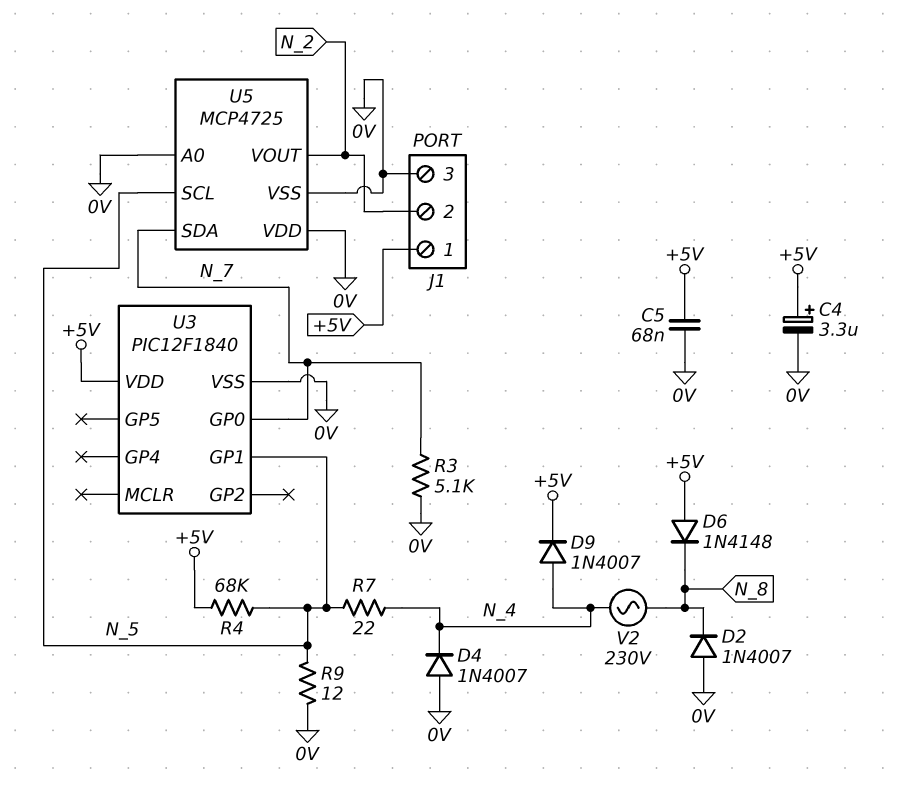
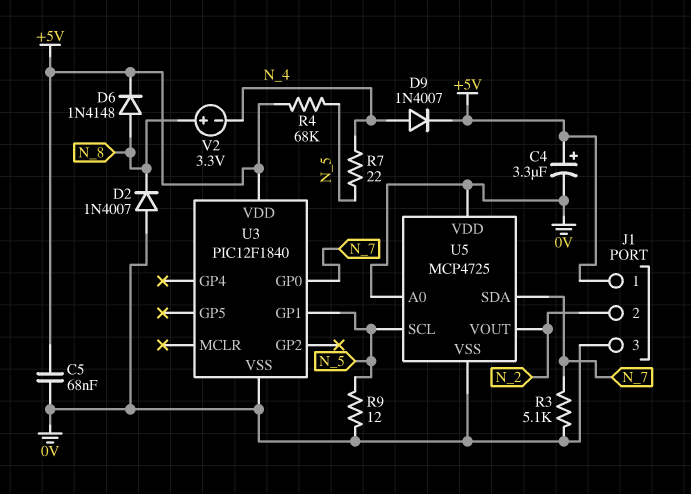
D4: diode 1N4007 (A 0V, K N_4) -> none
D6: diode 1N4148 (A +5V, K N_8) -> diode 1N4148 (A N_8, K +5V)
V2: AC 230V (N_4, N_8) -> 3.3V (plus N_8, minus N_4)

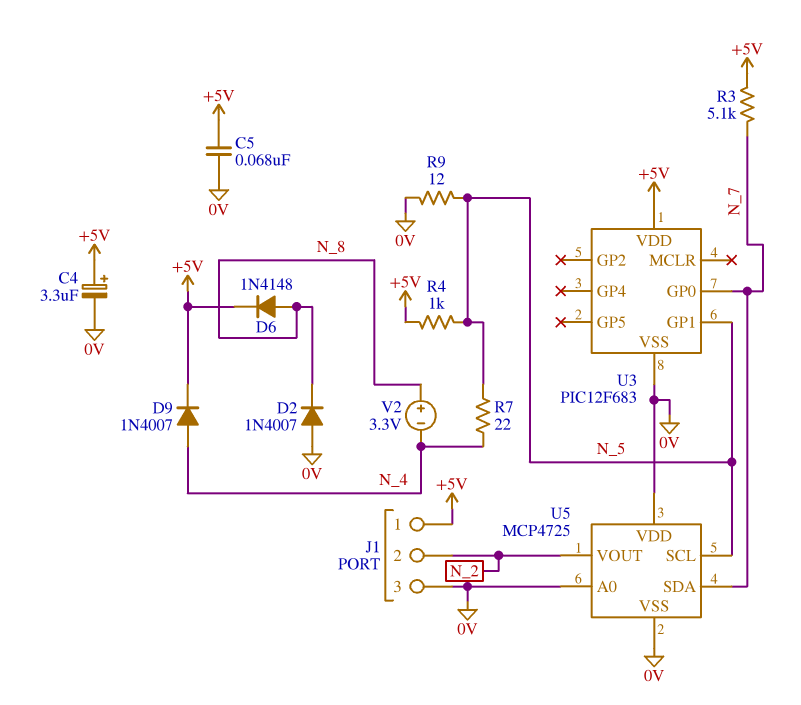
R3: 5.1k (0V, N_7) -> 5.1k (+5V, N_7)
R4: 68k (+5V, N_5) -> 1k (+5V, N_5)
U3: PIC12F1840 -> PIC12F683

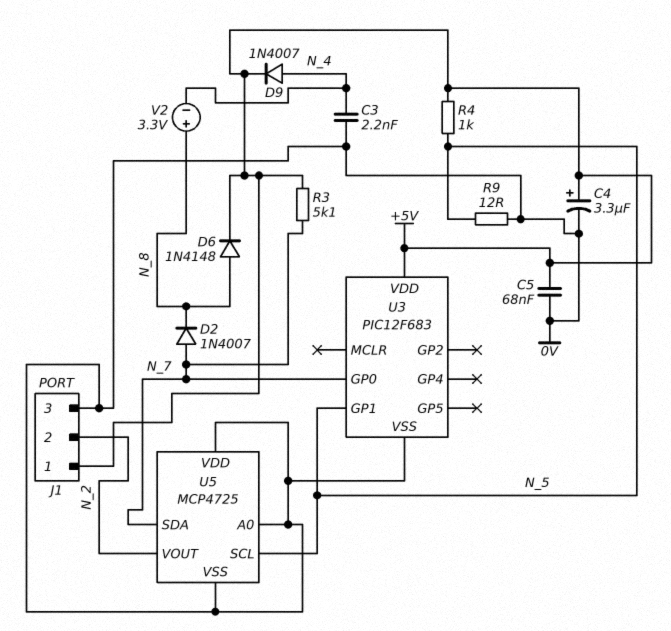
C3: none -> 2.2nF (0V, N_4)
D2: diode 1N4007 (A 0V, K N_8) -> diode 1N4007 (A N_7, K N_8)
R7: 22 (N_4, N_5) -> none

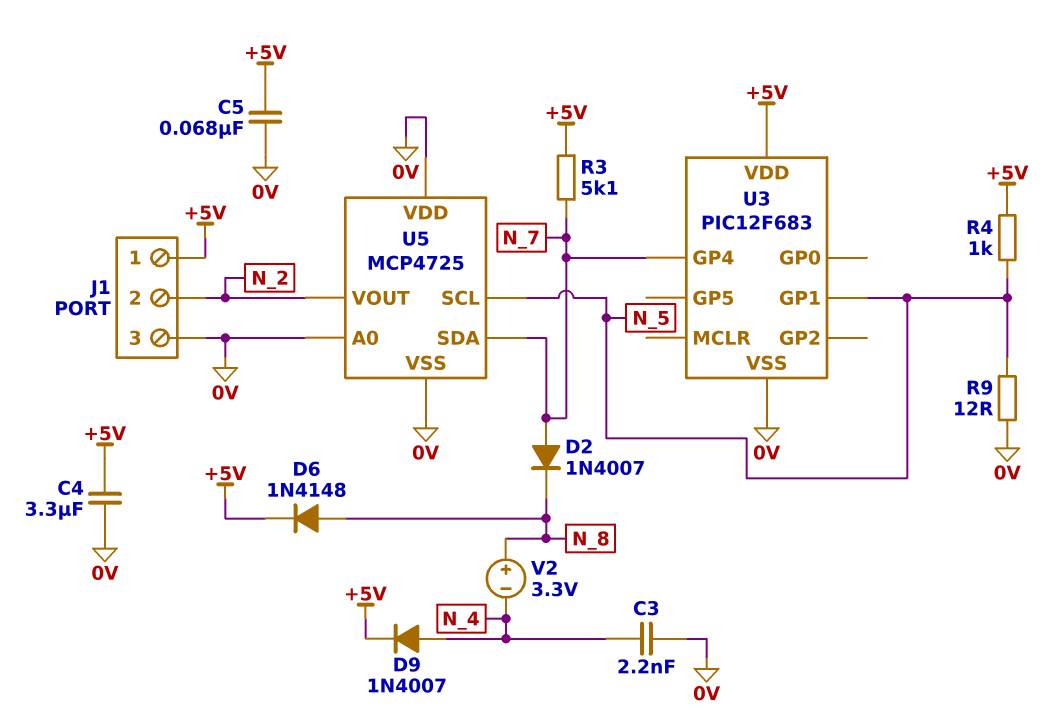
C4: 3.3uF (plus +5V, minus 0V) -> 3.3uF (+5V, 0V)
U3 pin GP0: N_7 -> none
U3 pin GP4: none -> N_7

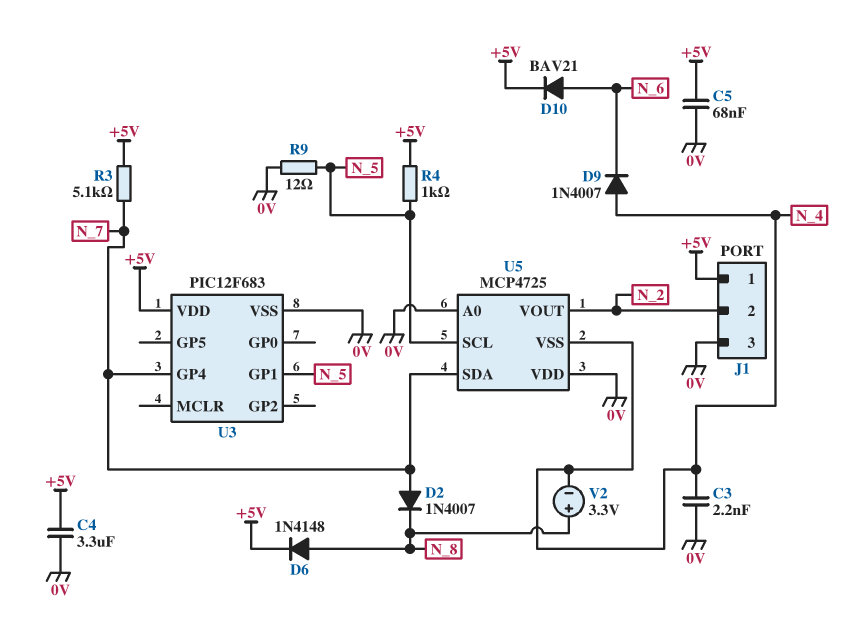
D9: diode 1N4007 (A N_4, K +5V) -> diode 1N4007 (A N_4, K N_6)
D10: none -> diode BAV21 (A N_6, K +5V)
U5 pin VSS: 0V -> N_4

